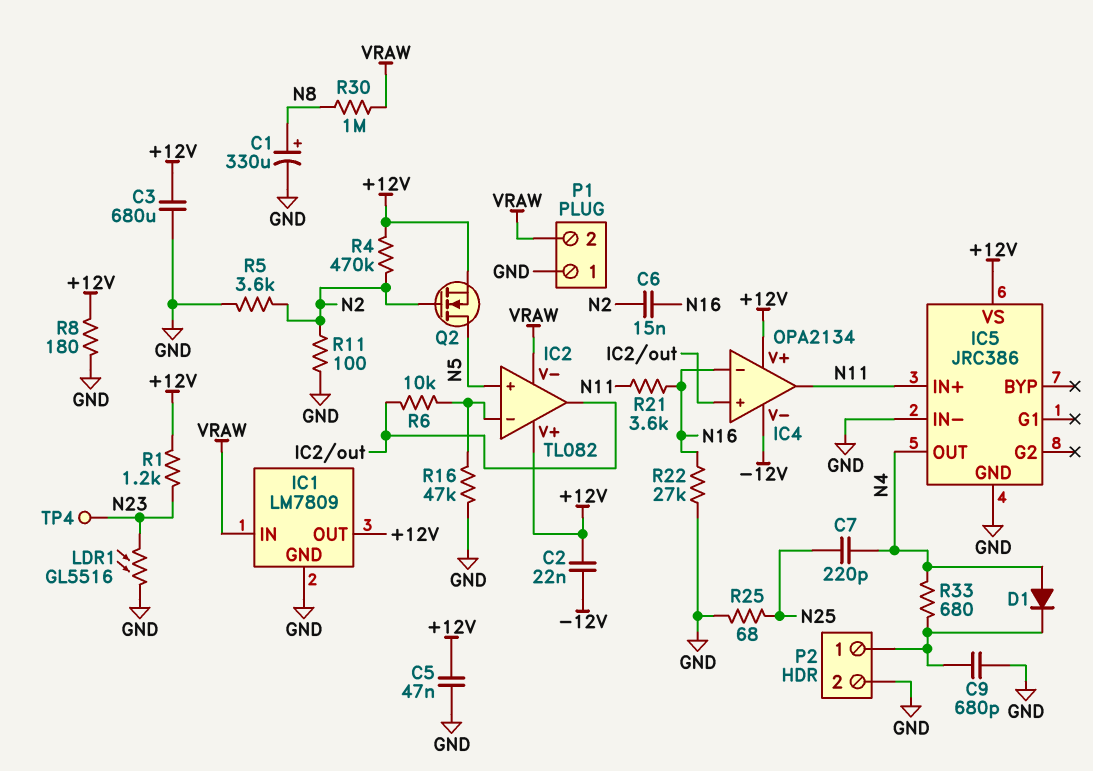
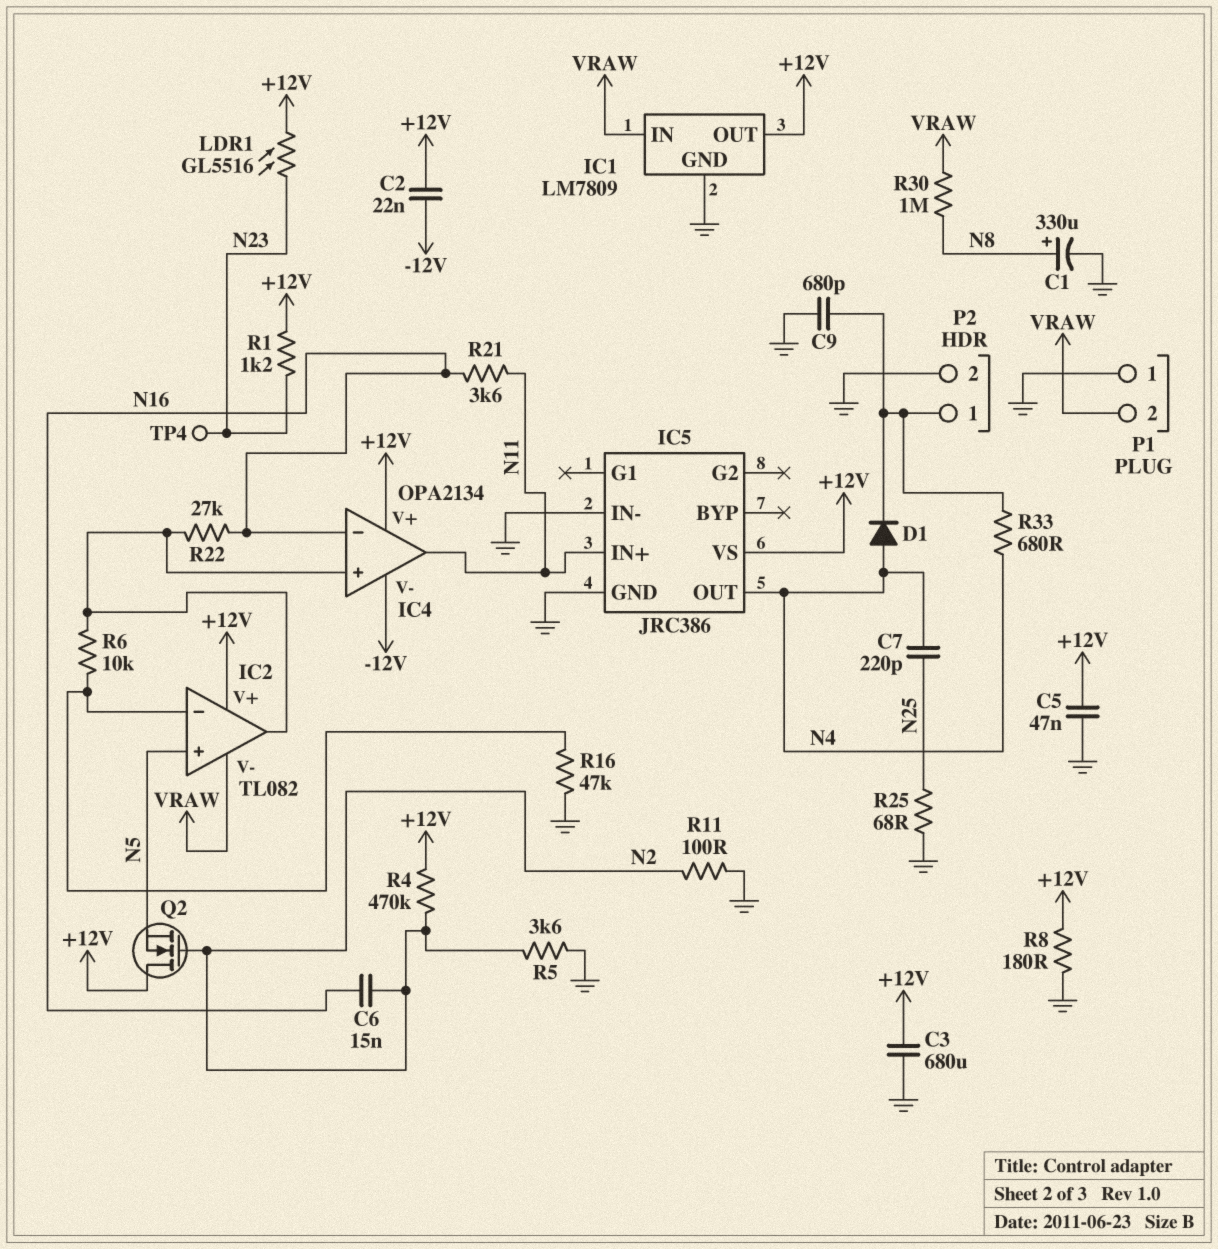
LDR1: GL5516 (GND, N23) -> GL5516 (+12V, N23)
Q2: NMOS (G N2, D N5, S +12V) -> NMOS (G N2, D +12V, S N5)
R22: 27k (GND, N16) -> 27k (IC2/out, N16)

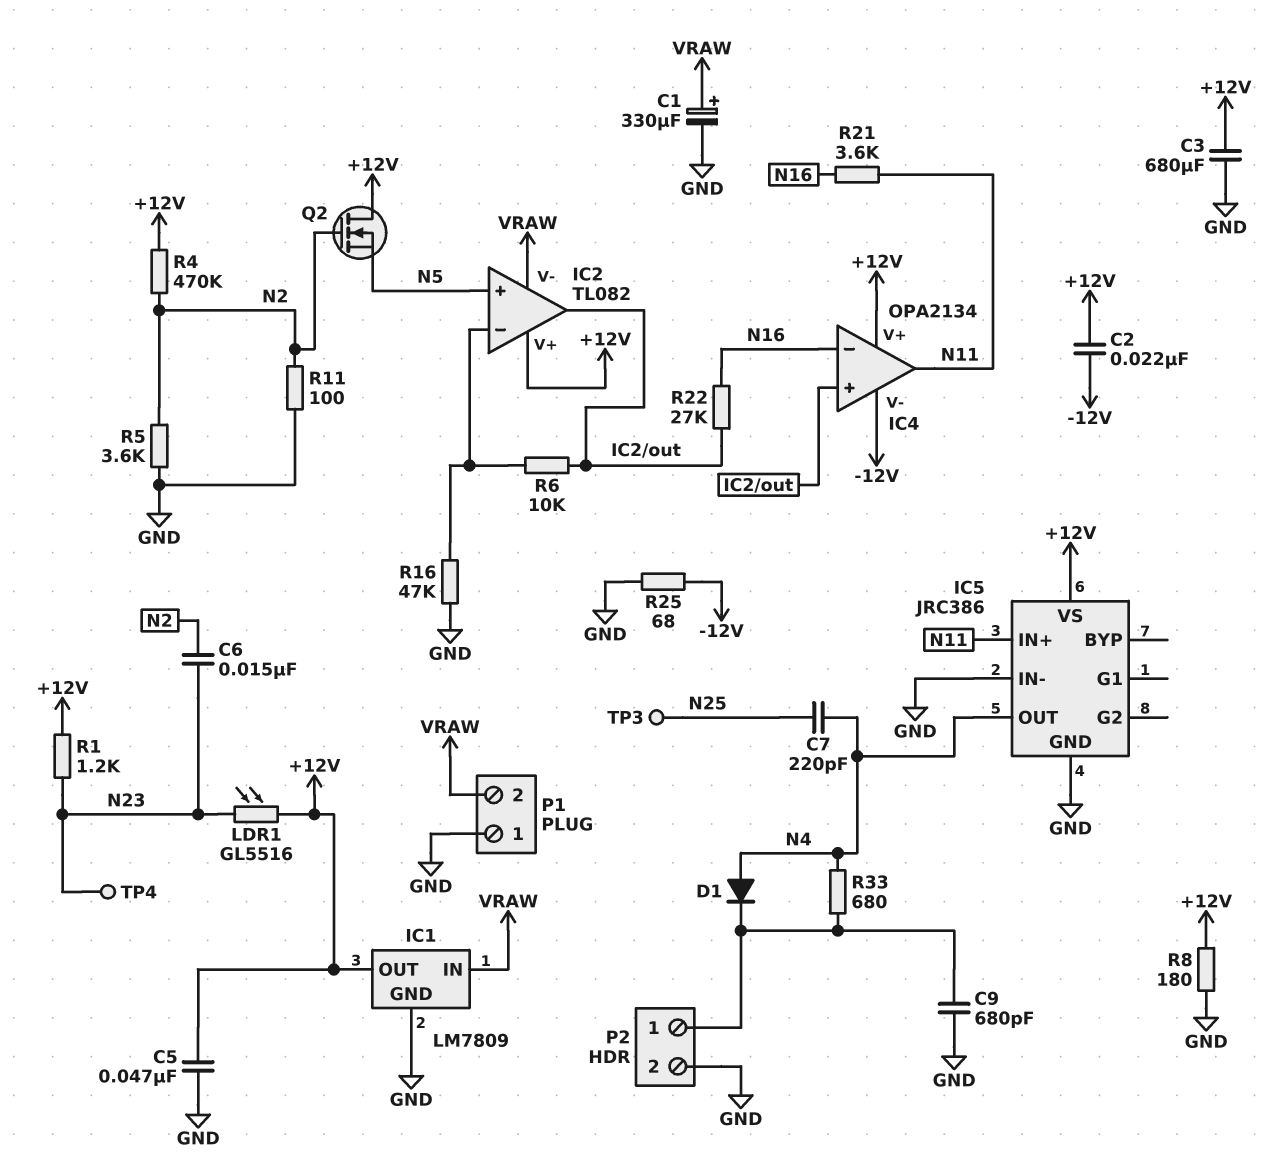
C1: 330uF (plus N8, minus GND) -> 330uF (plus VRAW, minus GND)
C6: 15nF (N2, N16) -> 15nF (N2, N23)
R25: 68 (GND, N25) -> 68 (-12V, GND)
R30: 1M (N8, VRAW) -> none
TP3: none -> test point (N25)

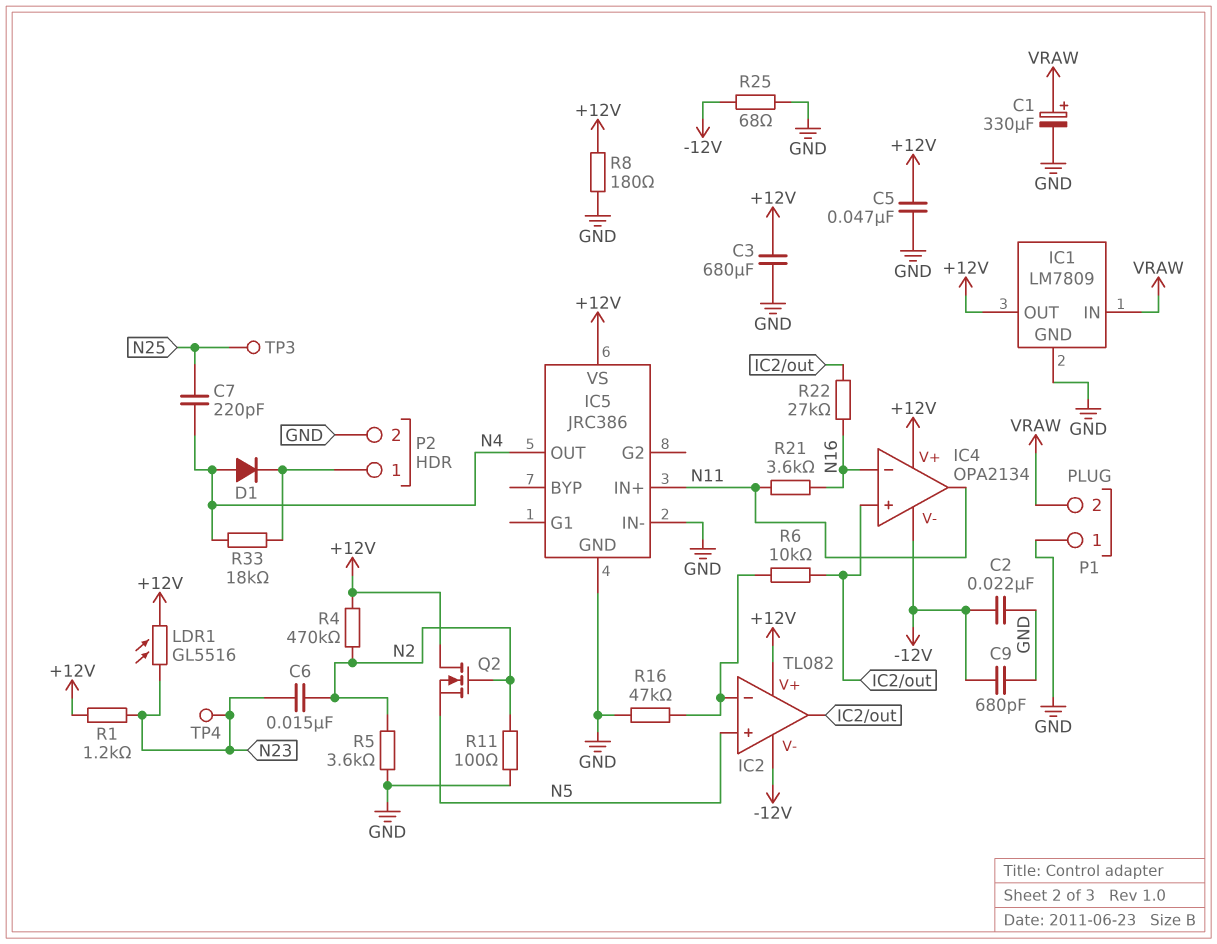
C2: 22nF (+12V, -12V) -> 22nF (-12V, GND)
C9: 680pF (GND, P2/1) -> 680pF (-12V, GND)
IC2 pin V-: VRAW -> -12V
R33: 680 (N4, P2/1) -> 18k (N4, P2/1)

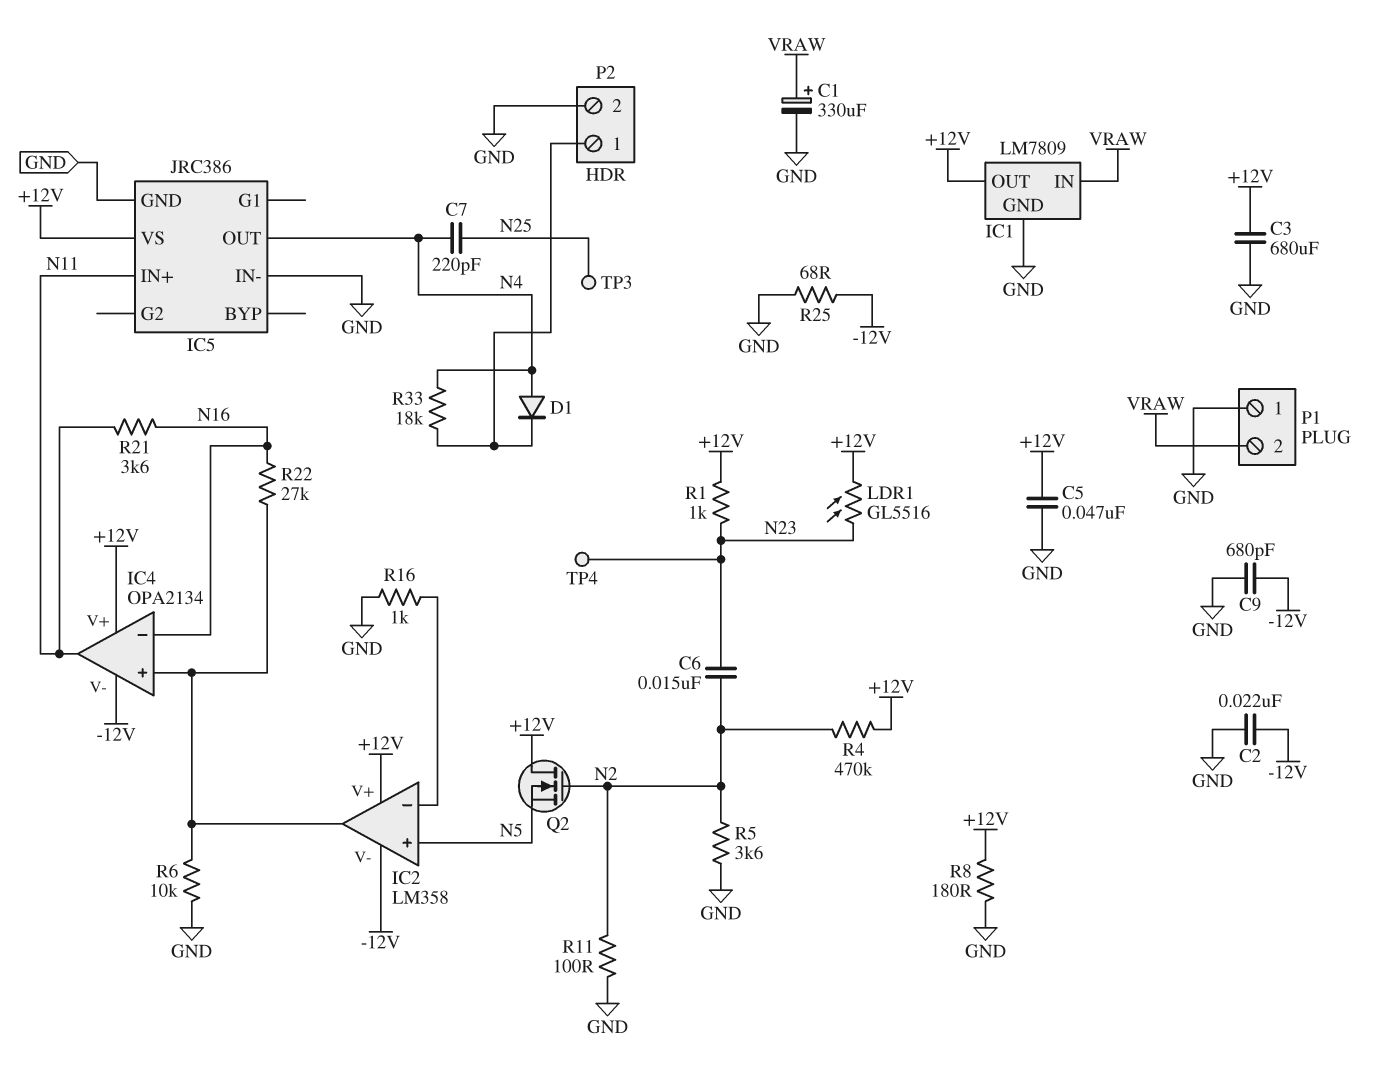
IC2: TL082 -> LM358
R1: 1.2k (+12V, N23) -> 1k (+12V, N23)
R6: 10k (IC2/in-, IC2/out) -> 10k (GND, IC2/out)
R16: 47k (GND, IC2/in-) -> 1k (GND, IC2/in-)

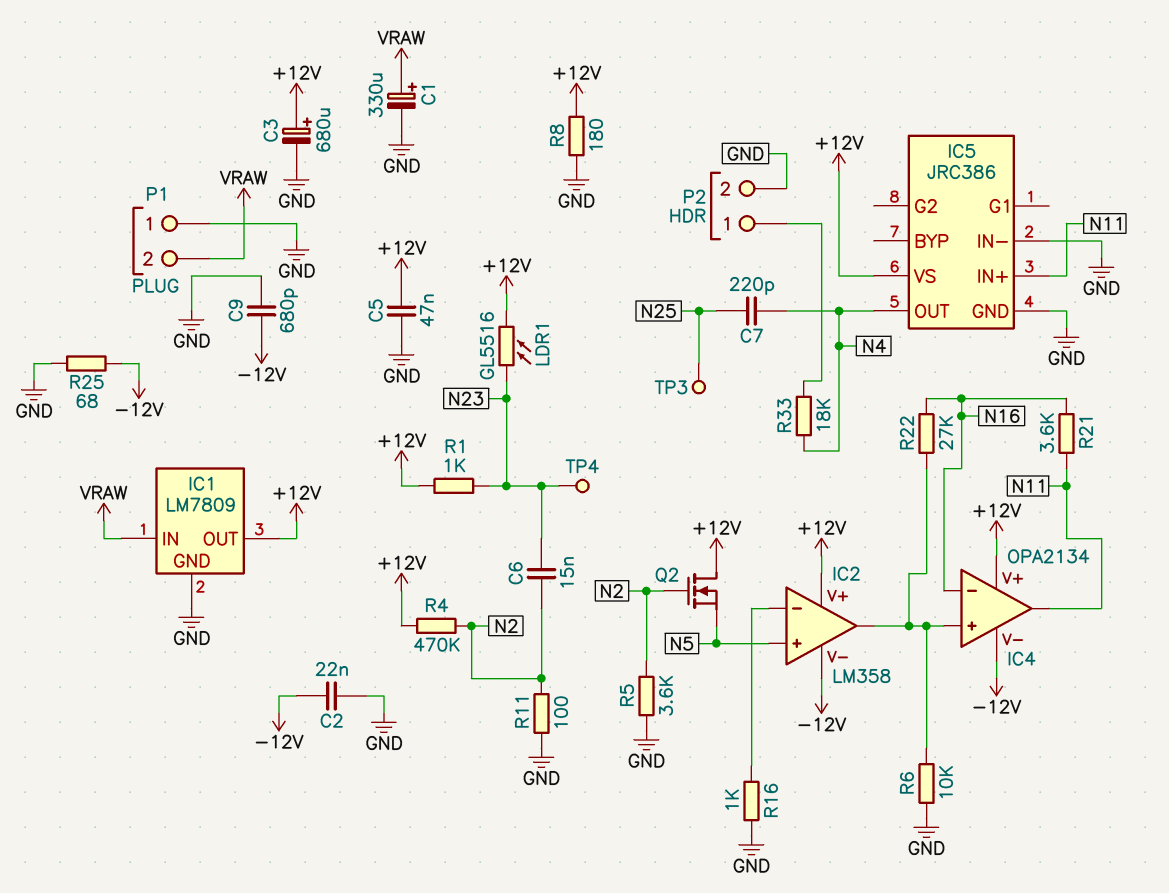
C3: 680uF (+12V, GND) -> 680uF (plus +12V, minus GND)
D1: diode (A N4, K P2/1) -> none

